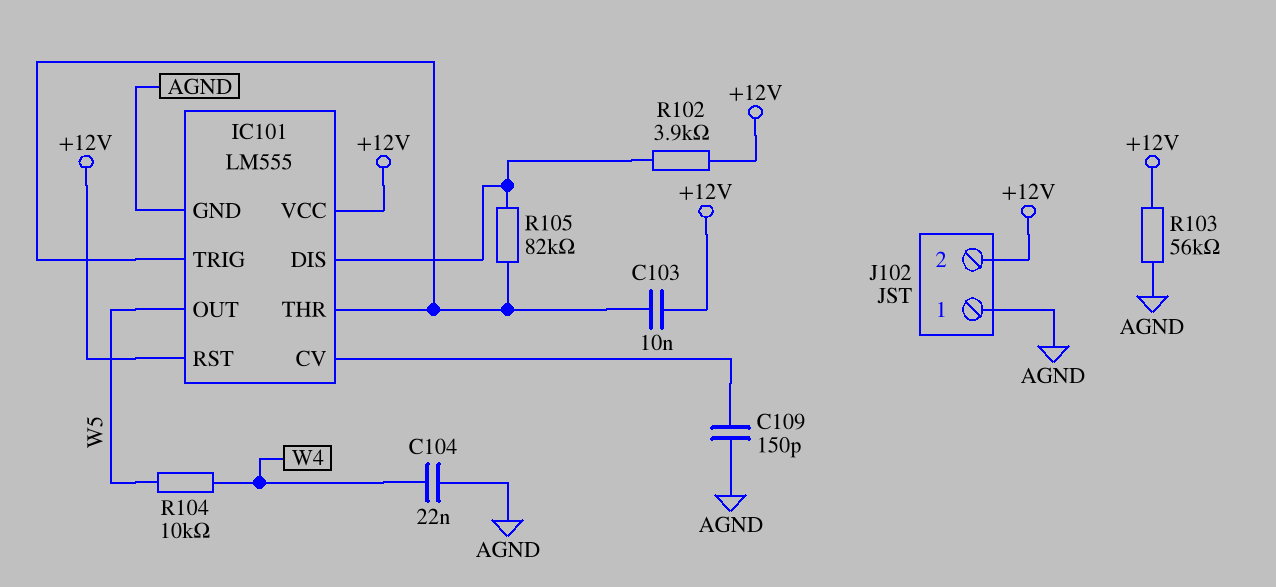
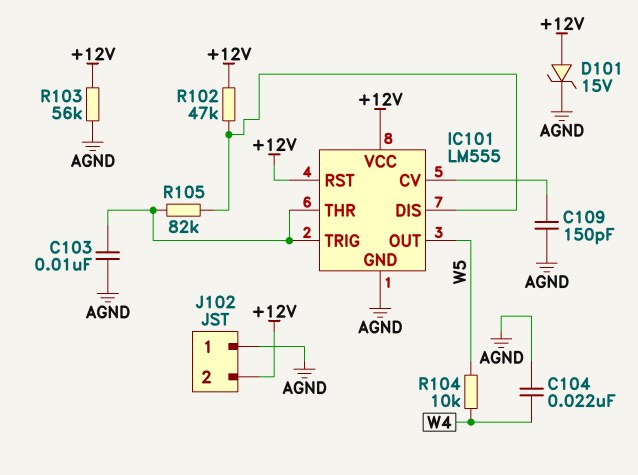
C103: 10nF (+12V, IC101/THR) -> 10nF (AGND, IC101/THR)
D101: none -> zener 15V (A +12V, K AGND)
R102: 3.9k (+12V, IC101/DIS) -> 47k (+12V, IC101/DIS)

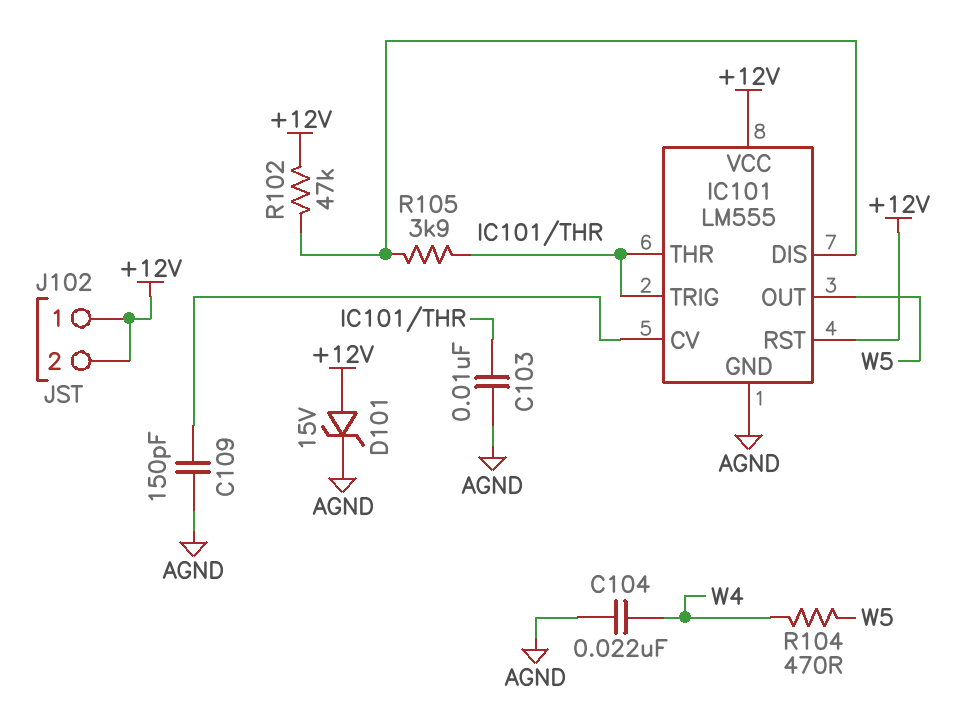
J102 pin 1: AGND -> +12V
R103: 56k (+12V, AGND) -> none
R104: 10k (W4, W5) -> 470 (W4, W5)
R105: 82k (IC101/DIS, IC101/THR) -> 3.9k (IC101/DIS, IC101/THR)

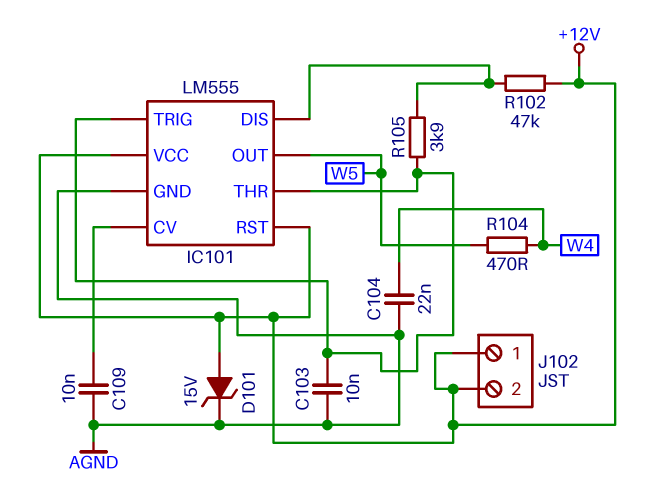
C109: 150pF (AGND, IC101/CV) -> 10nF (AGND, IC101/CV)

